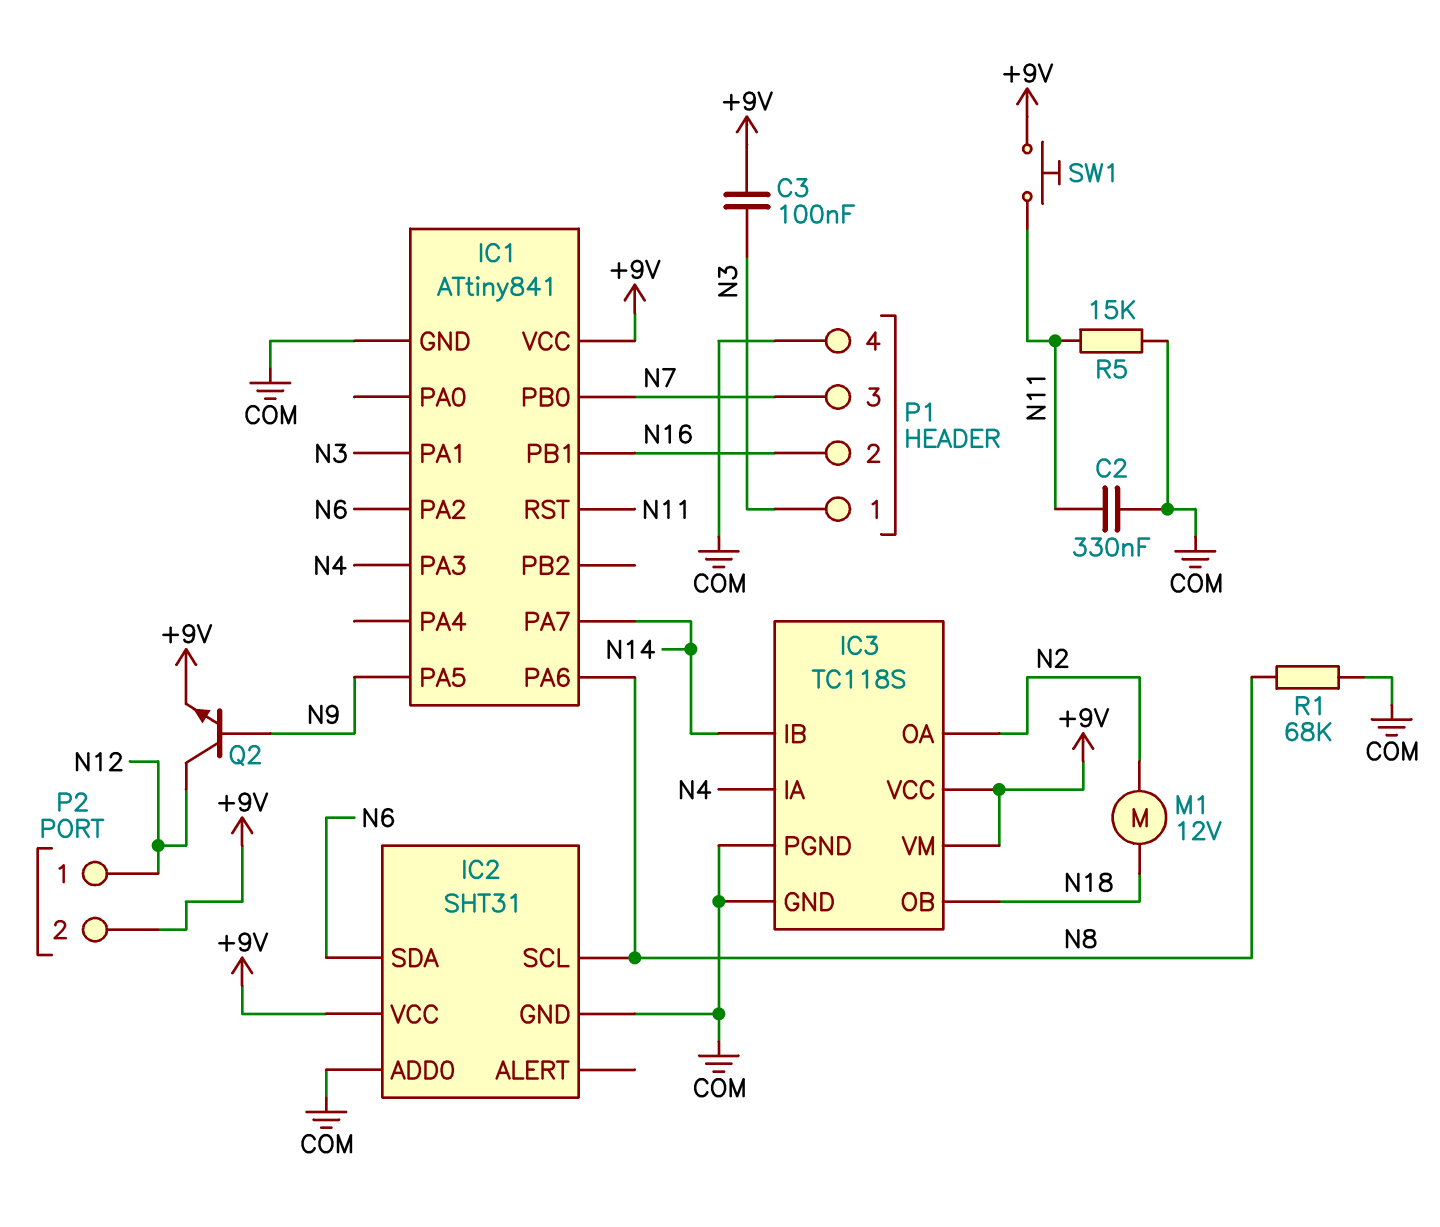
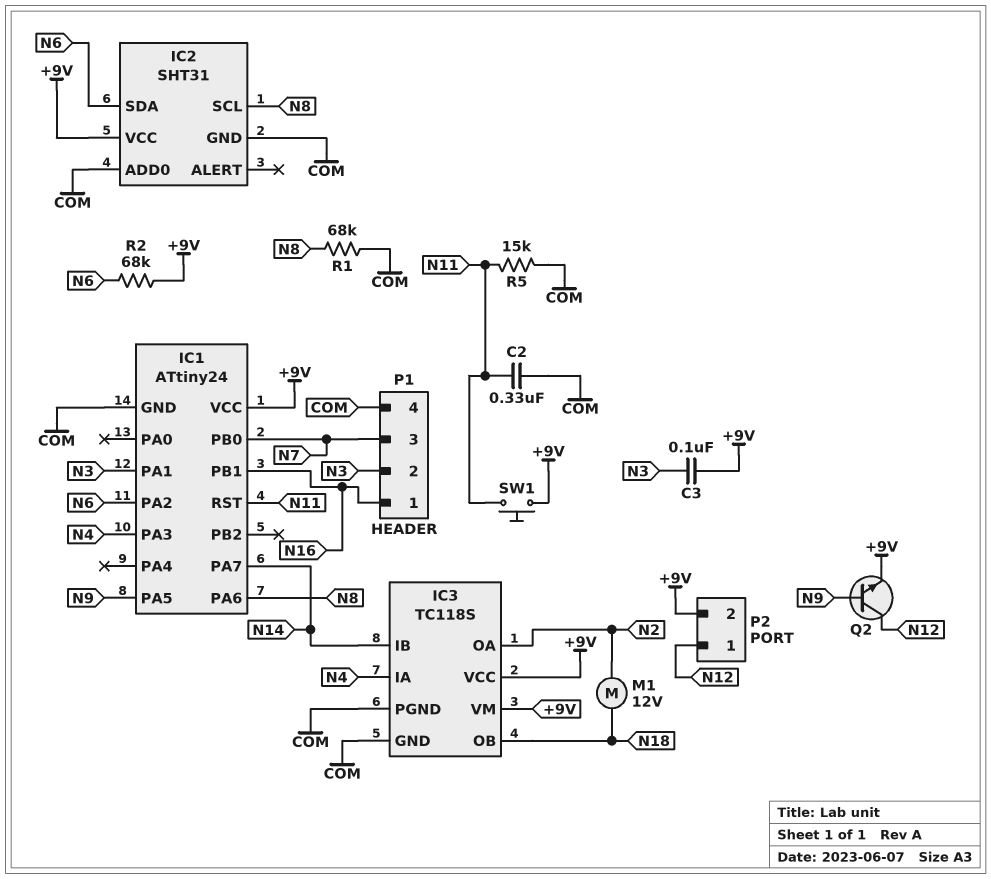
IC1: ATtiny841 -> ATtiny24
P1 pin 1: N3 -> N16
P1 pin 2: N16 -> N3
R2: none -> 68k (+9V, N6)

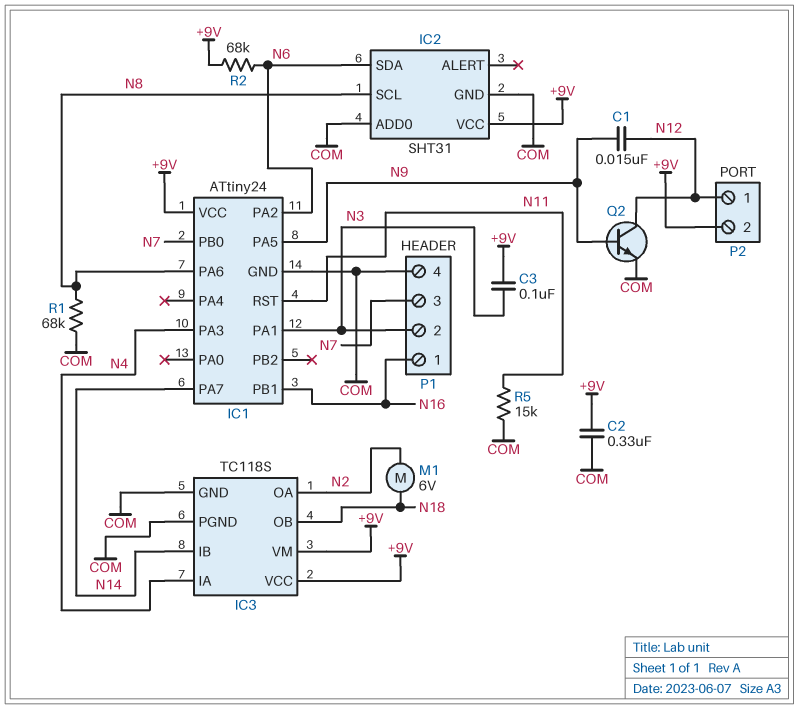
C1: none -> 15nF (N9, N12)
C2: 330nF (COM, N11) -> 330nF (+9V, COM)
M1: motor 12V (N2, N18) -> motor 6V (N2, N18)
Q2: NPN (B N9, C N12, E +9V) -> NPN (B N9, C N12, E COM)
SW1: button (+9V, N11) -> none

